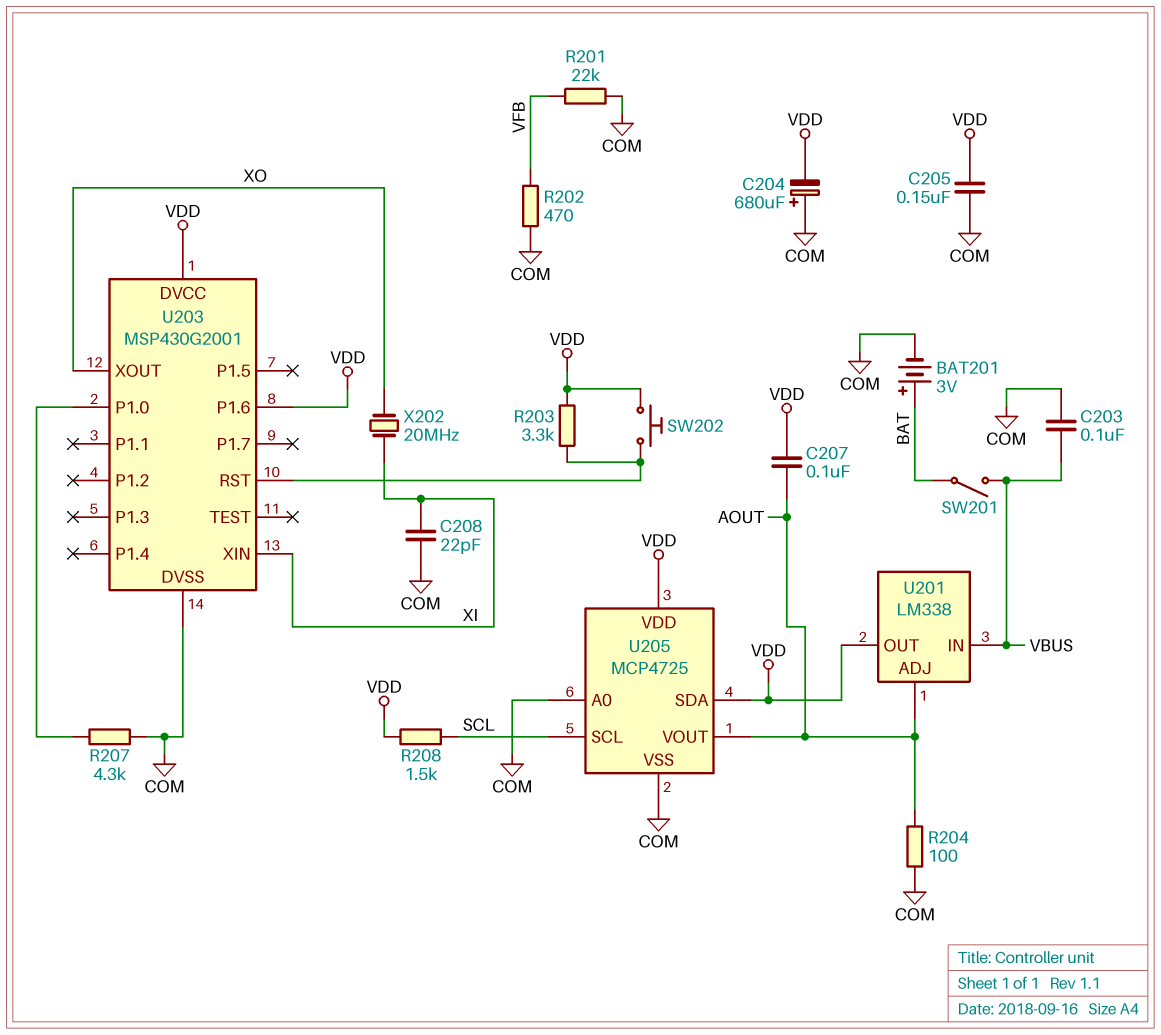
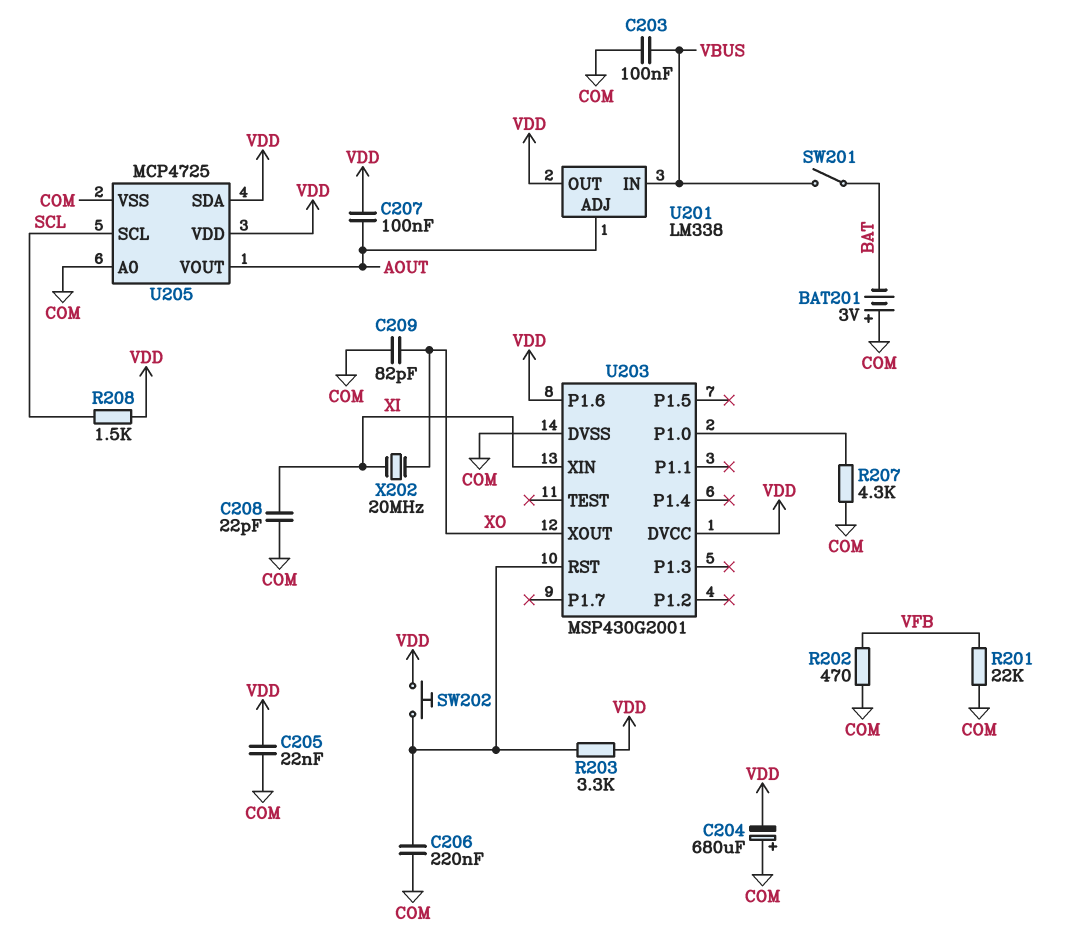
BAT201: 3V (plus BAT, minus COM) -> 3V (plus COM, minus BAT)
C205: 150nF (COM, VDD) -> 22nF (COM, VDD)
C206: none -> 220nF (COM, U203/RST)
C209: none -> 82pF (COM, XO)
R204: 100 (AOUT, COM) -> none

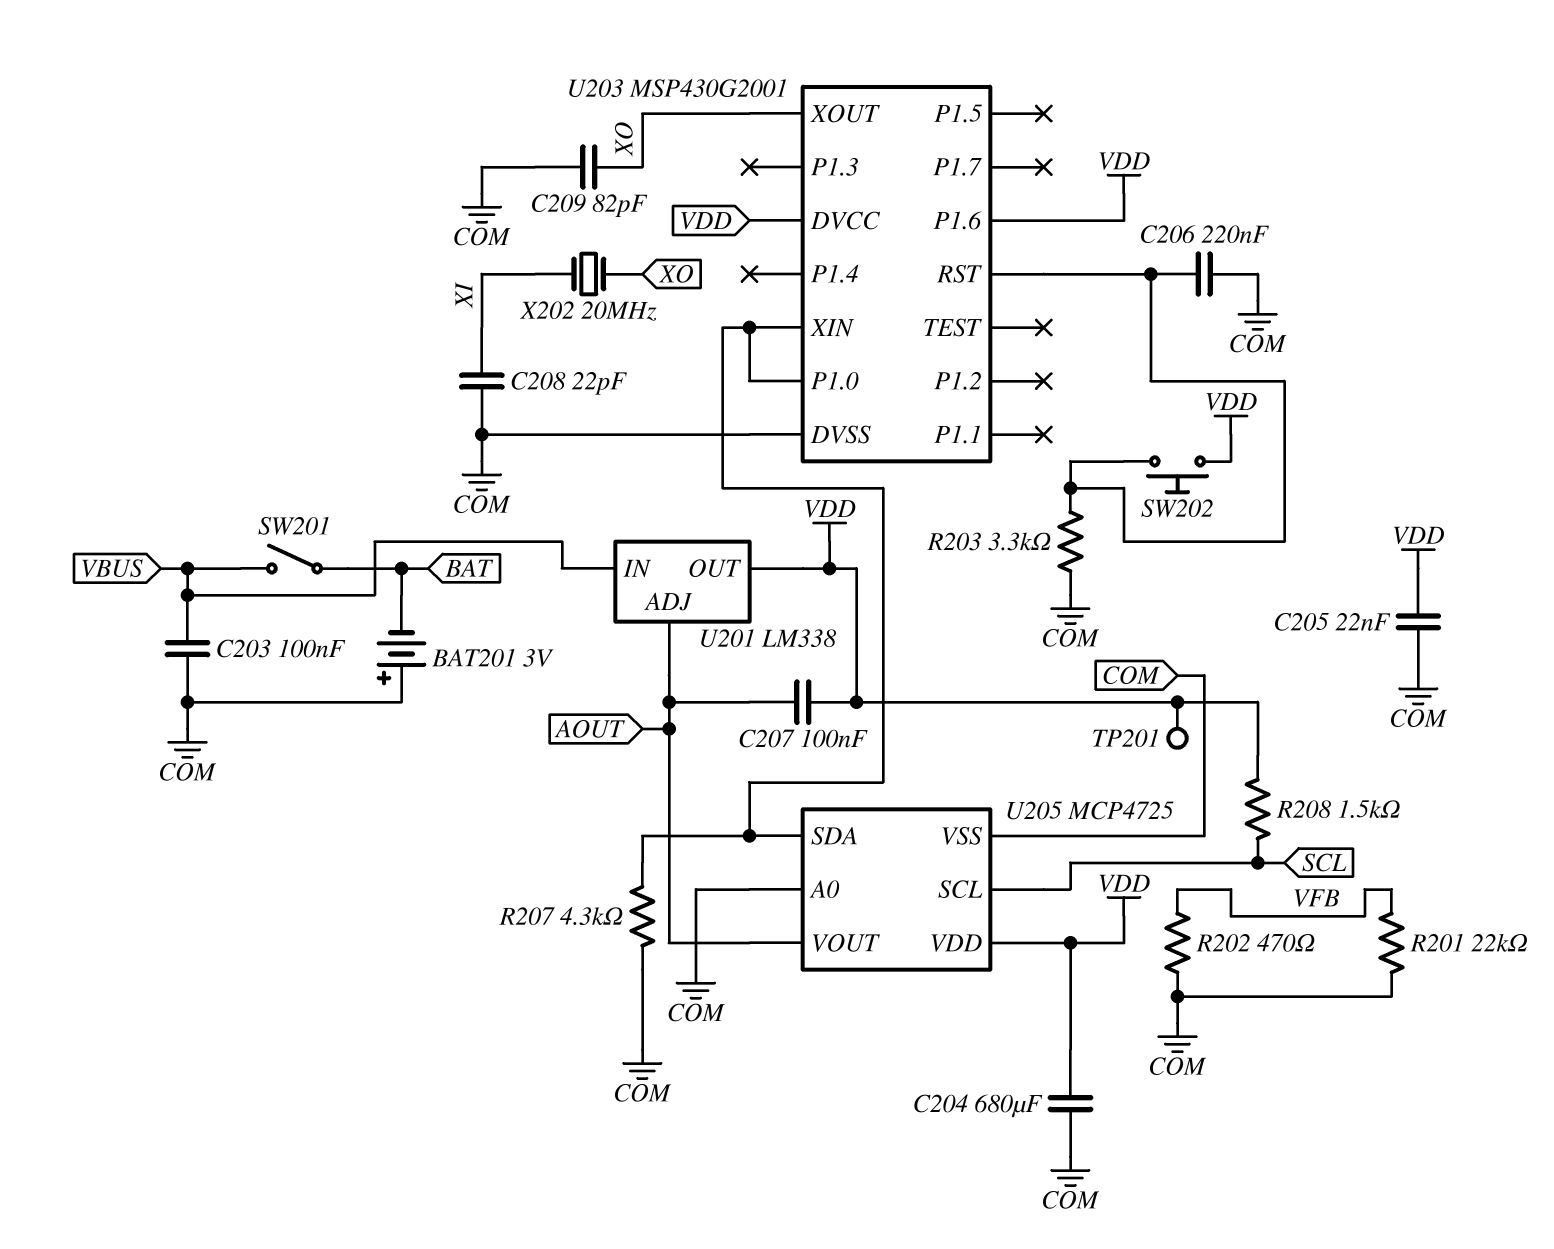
C204: 680uF (plus COM, minus VDD) -> 680uF (COM, VDD)
R203: 3.3k (U203/RST, VDD) -> 3.3k (COM, U203/RST)
TP201: none -> test point (VDD)
U203 pin XIN: XI -> U203/P1.0
U205 pin SDA: VDD -> U203/P1.0

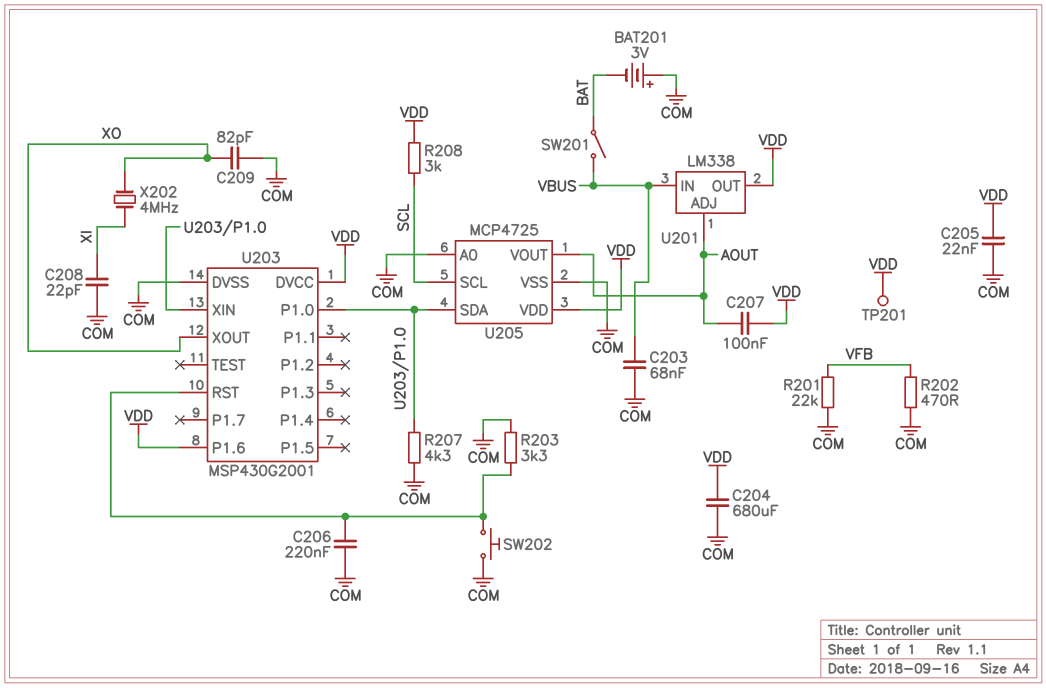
C203: 100nF (COM, VBUS) -> 68nF (COM, VBUS)
R208: 1.5k (SCL, VDD) -> 3k (SCL, VDD)
SW202: button (U203/RST, VDD) -> button (COM, U203/RST)
X202: 20MHz (XI, XO) -> 4MHz (XI, XO)

